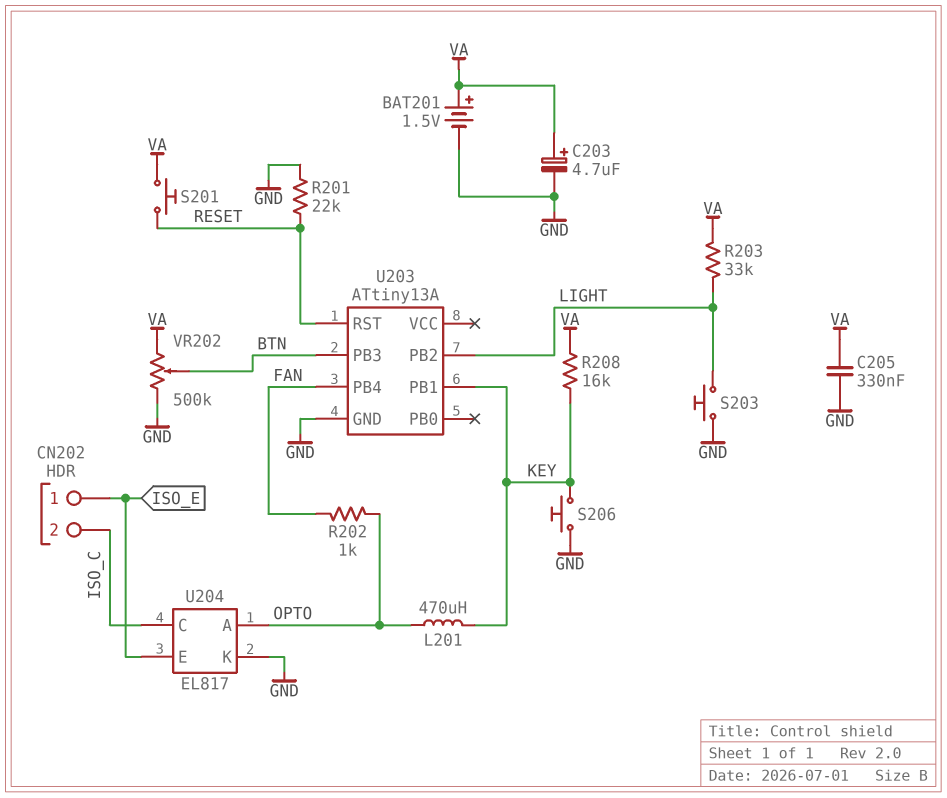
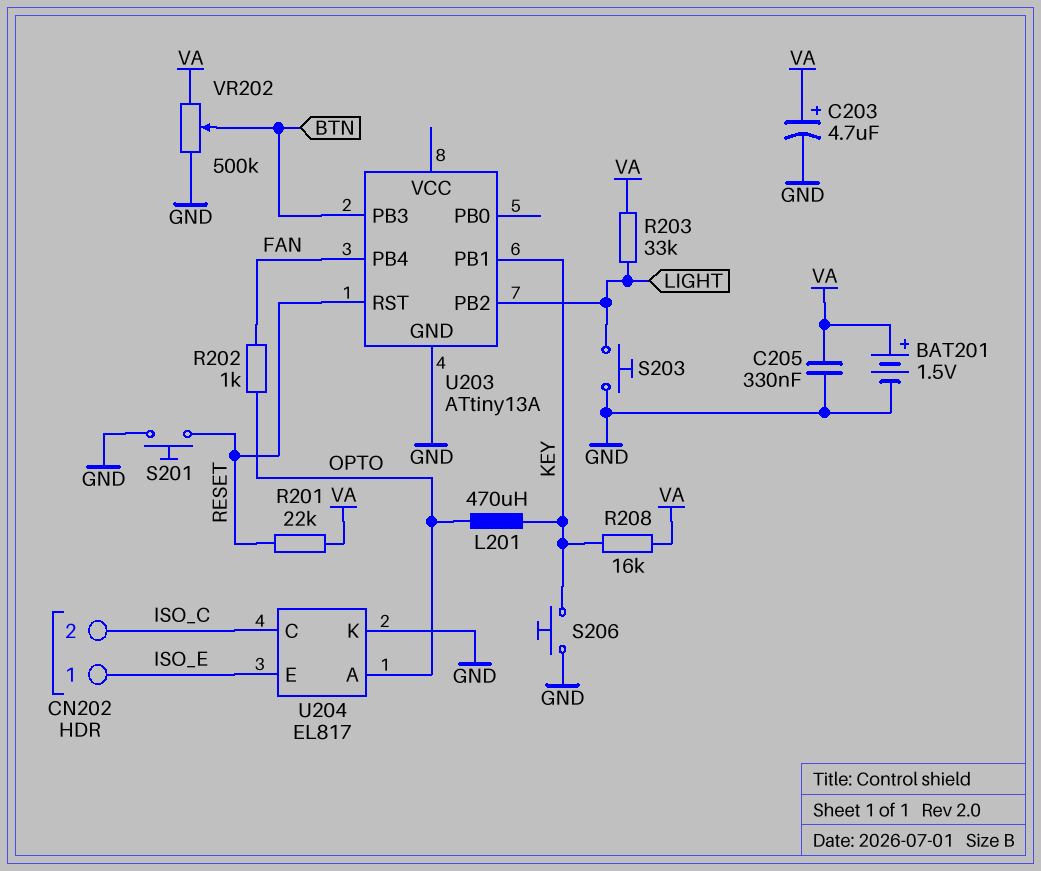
R201: 22k (GND, RESET) -> 22k (RESET, VA)
S201: button (RESET, VA) -> button (GND, RESET)

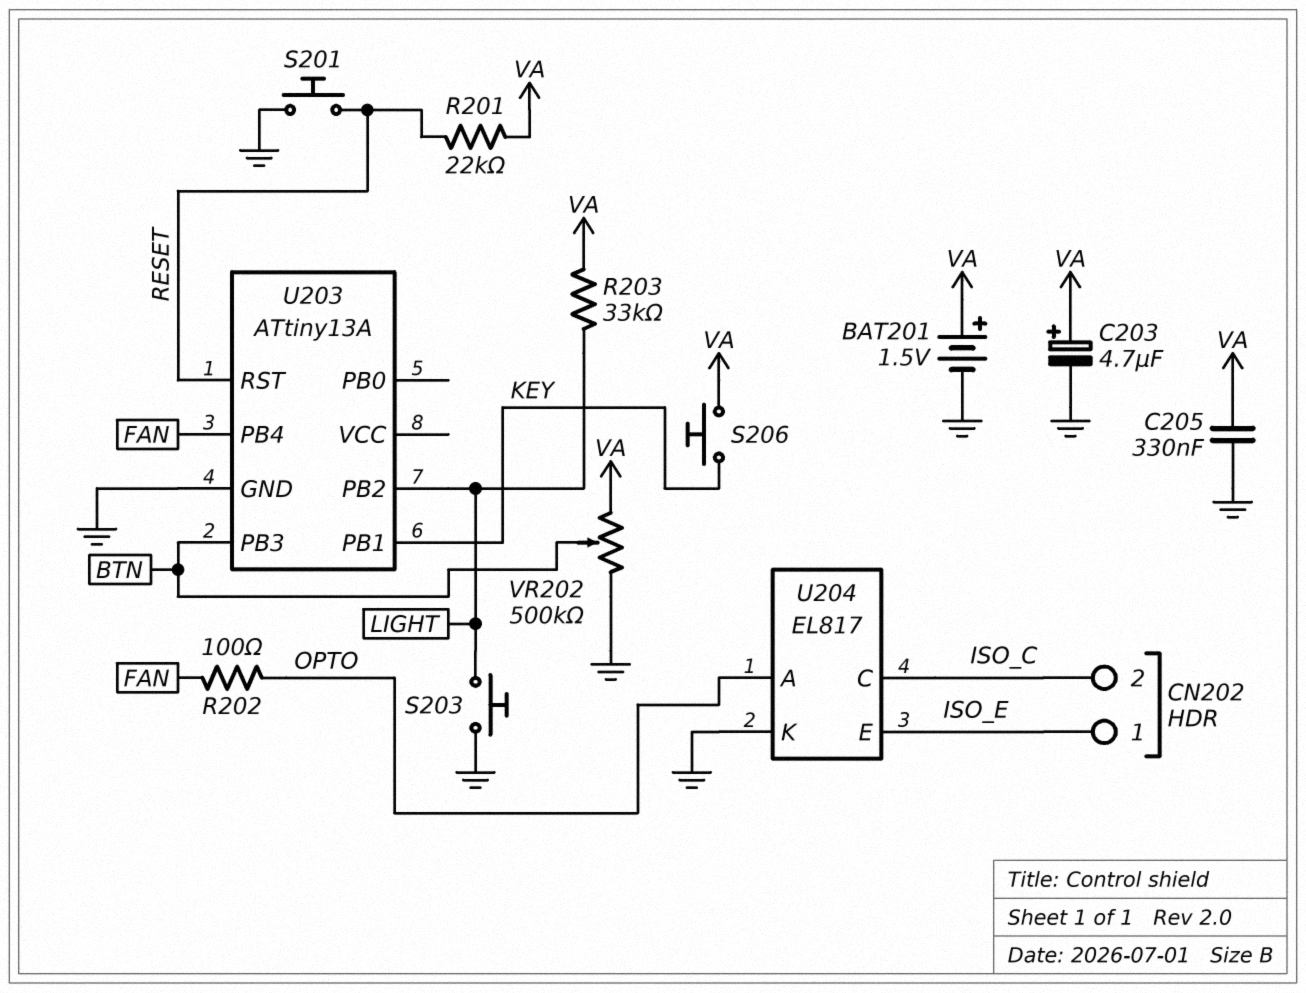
L201: 470uH (KEY, OPTO) -> none
R202: 1k (FAN, OPTO) -> 100 (FAN, OPTO)
R208: 16k (KEY, VA) -> none
S206: button (GND, KEY) -> button (KEY, VA)

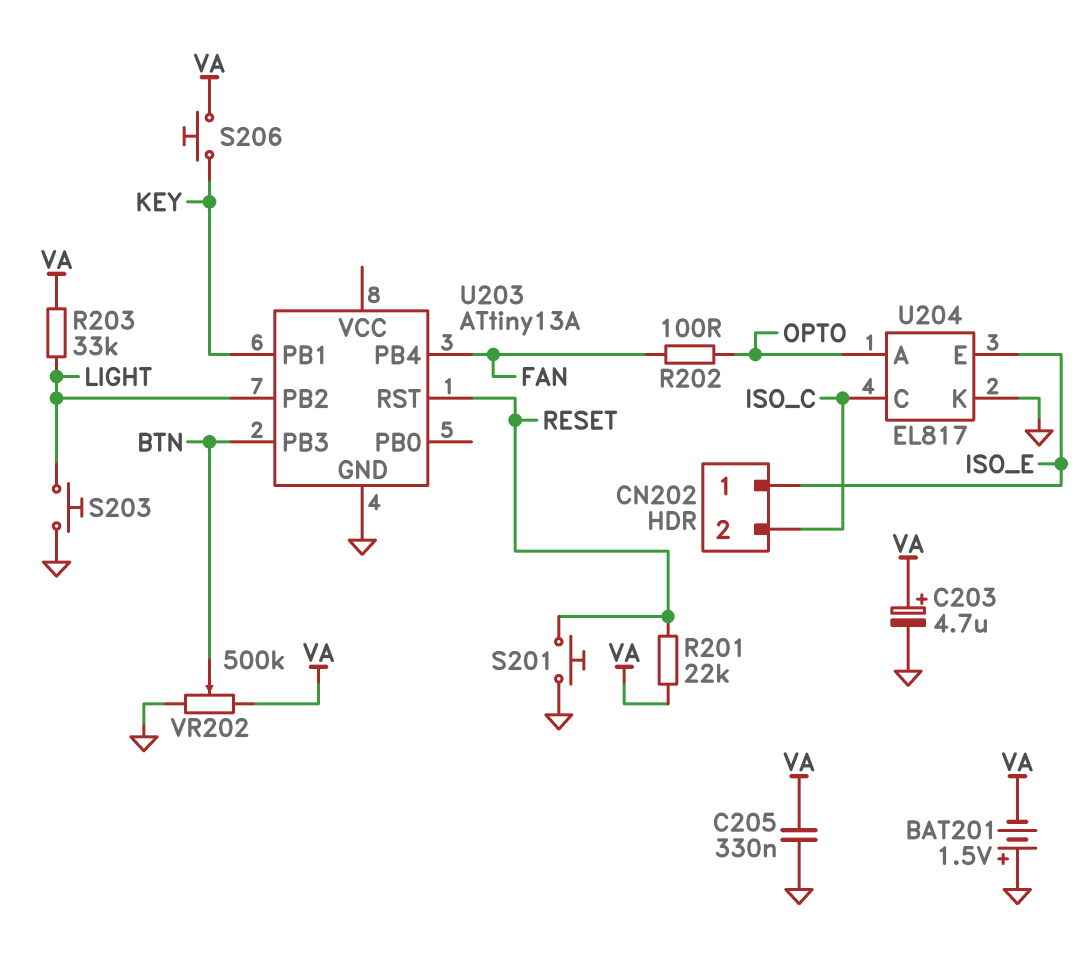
BAT201: 1.5V (plus VA, minus GND) -> 1.5V (plus GND, minus VA)

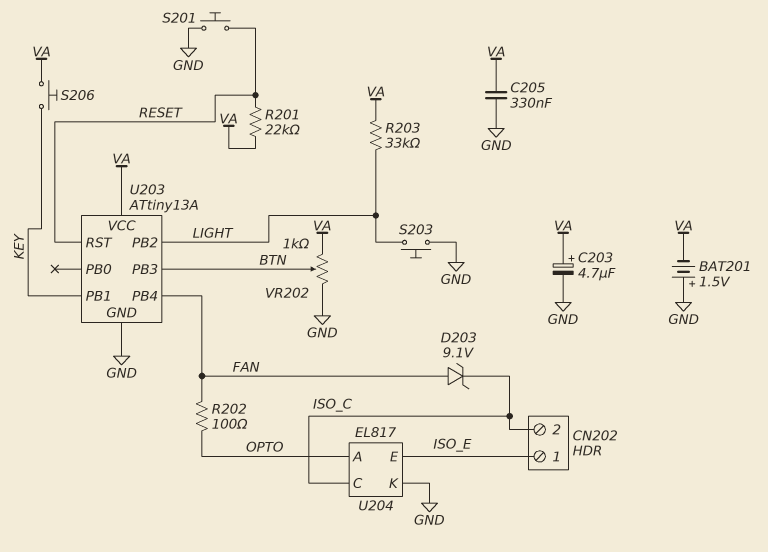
D203: none -> zener 9.1V (A FAN, K ISO_C)
U203 pin VCC: none -> VA
VR202: 500k (GND, VA, wiper BTN) -> 1k (GND, VA, wiper BTN)

